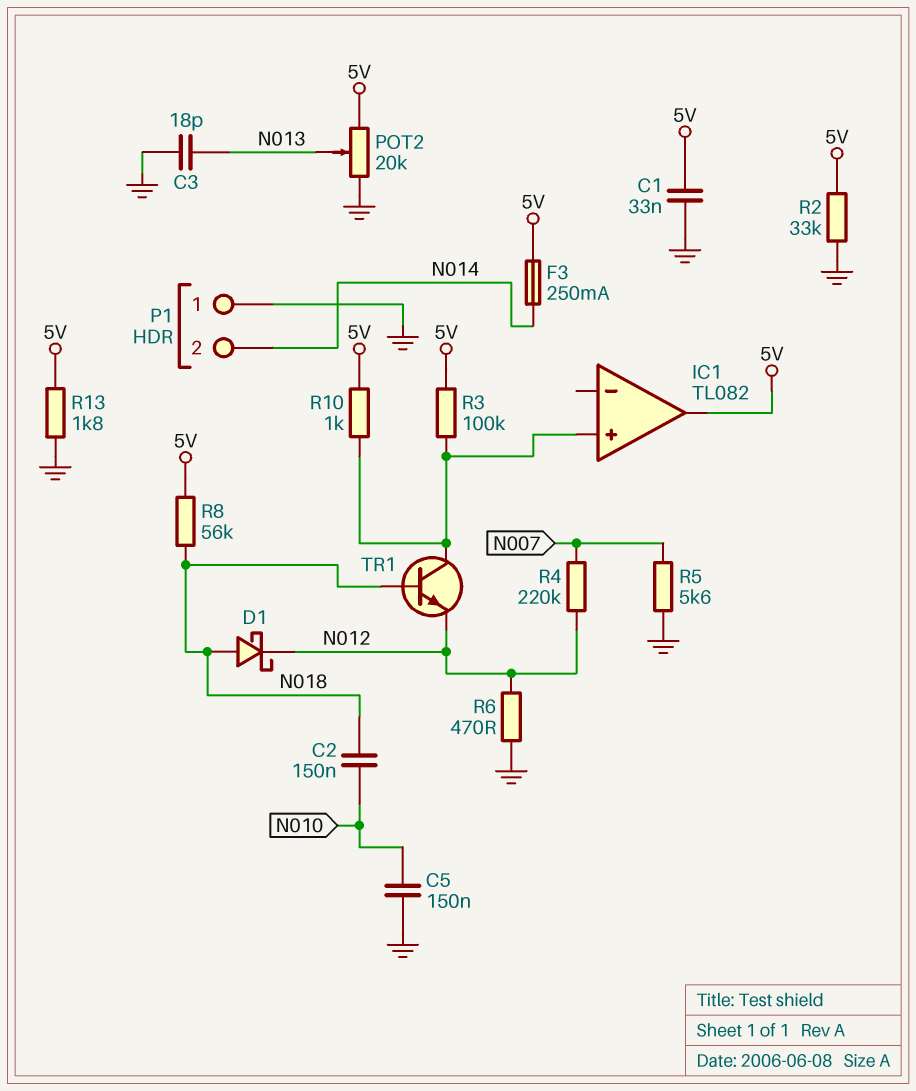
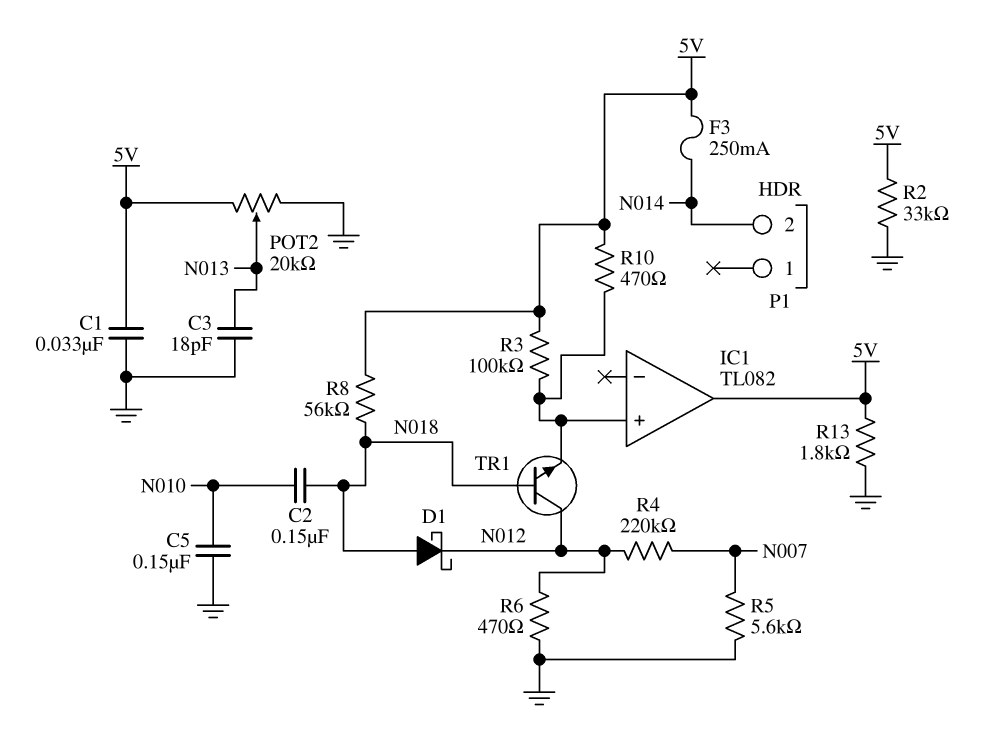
P1 pin 1: GND -> none
R10: 1k (5V, IC1/in+) -> 470 (5V, IC1/in+)
TR1: NPN (B N018, C IC1/in+, E N012) -> NPN (B N018, C N012, E IC1/in+)

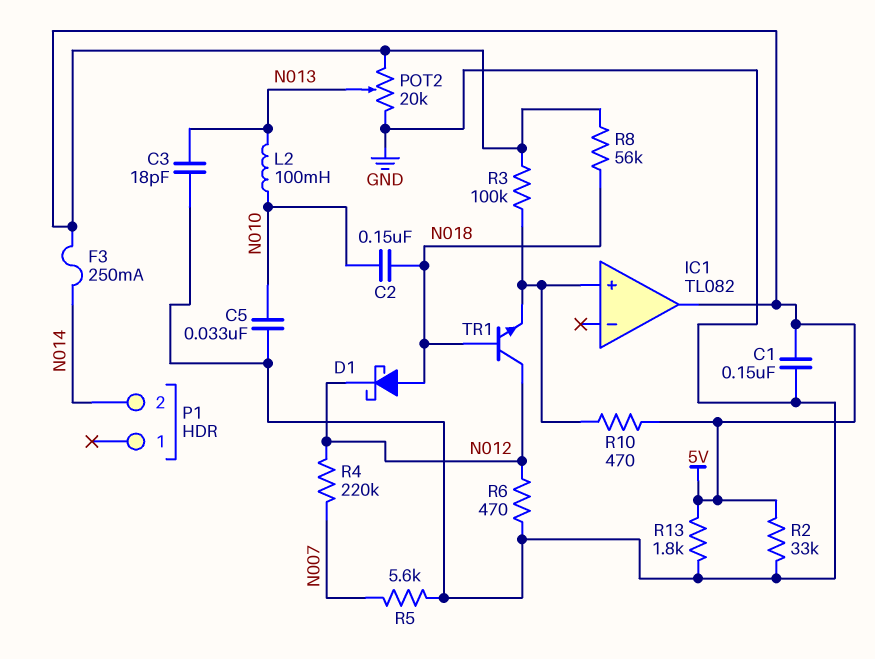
C1: 33nF (5V, GND) -> 150nF (5V, GND)
C5: 150nF (GND, N010) -> 33nF (GND, N010)
L2: none -> 100mH (N010, N013)

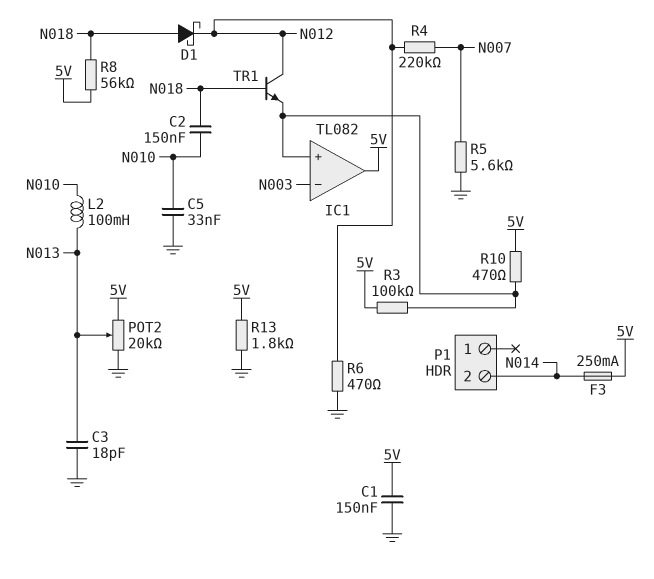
IC1 pin in-: none -> N003
R2: 33k (5V, GND) -> none

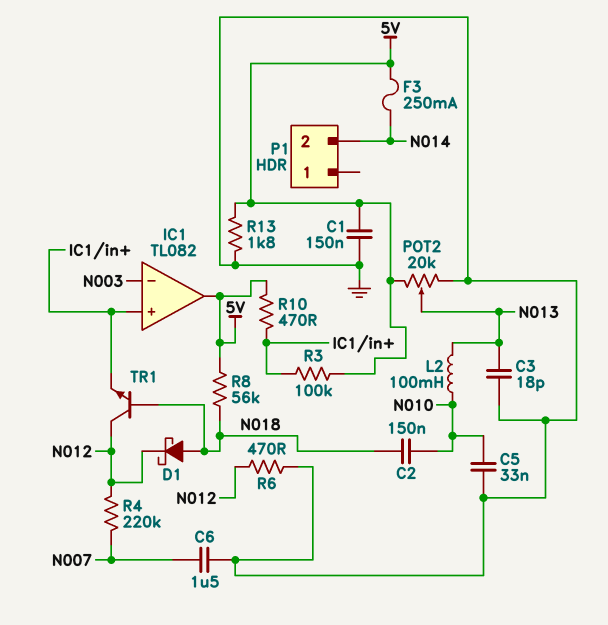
C6: none -> 1.5uF (GND, N007)
R5: 5.6k (GND, N007) -> none

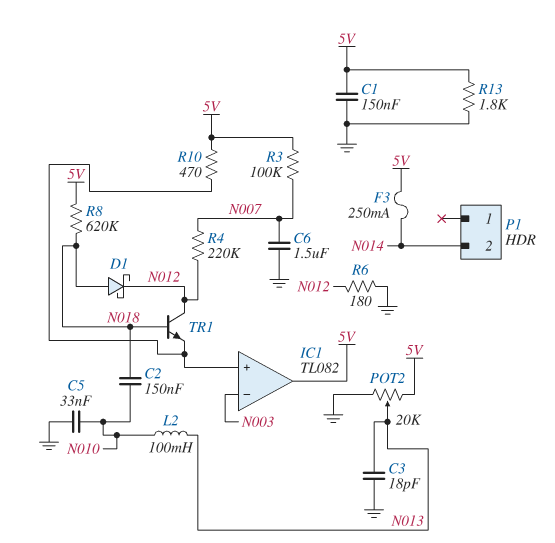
R3: 100k (5V, IC1/in+) -> 100k (5V, N007)
R6: 470 (GND, N012) -> 180 (GND, N012)
R8: 56k (5V, N018) -> 620k (5V, N018)

